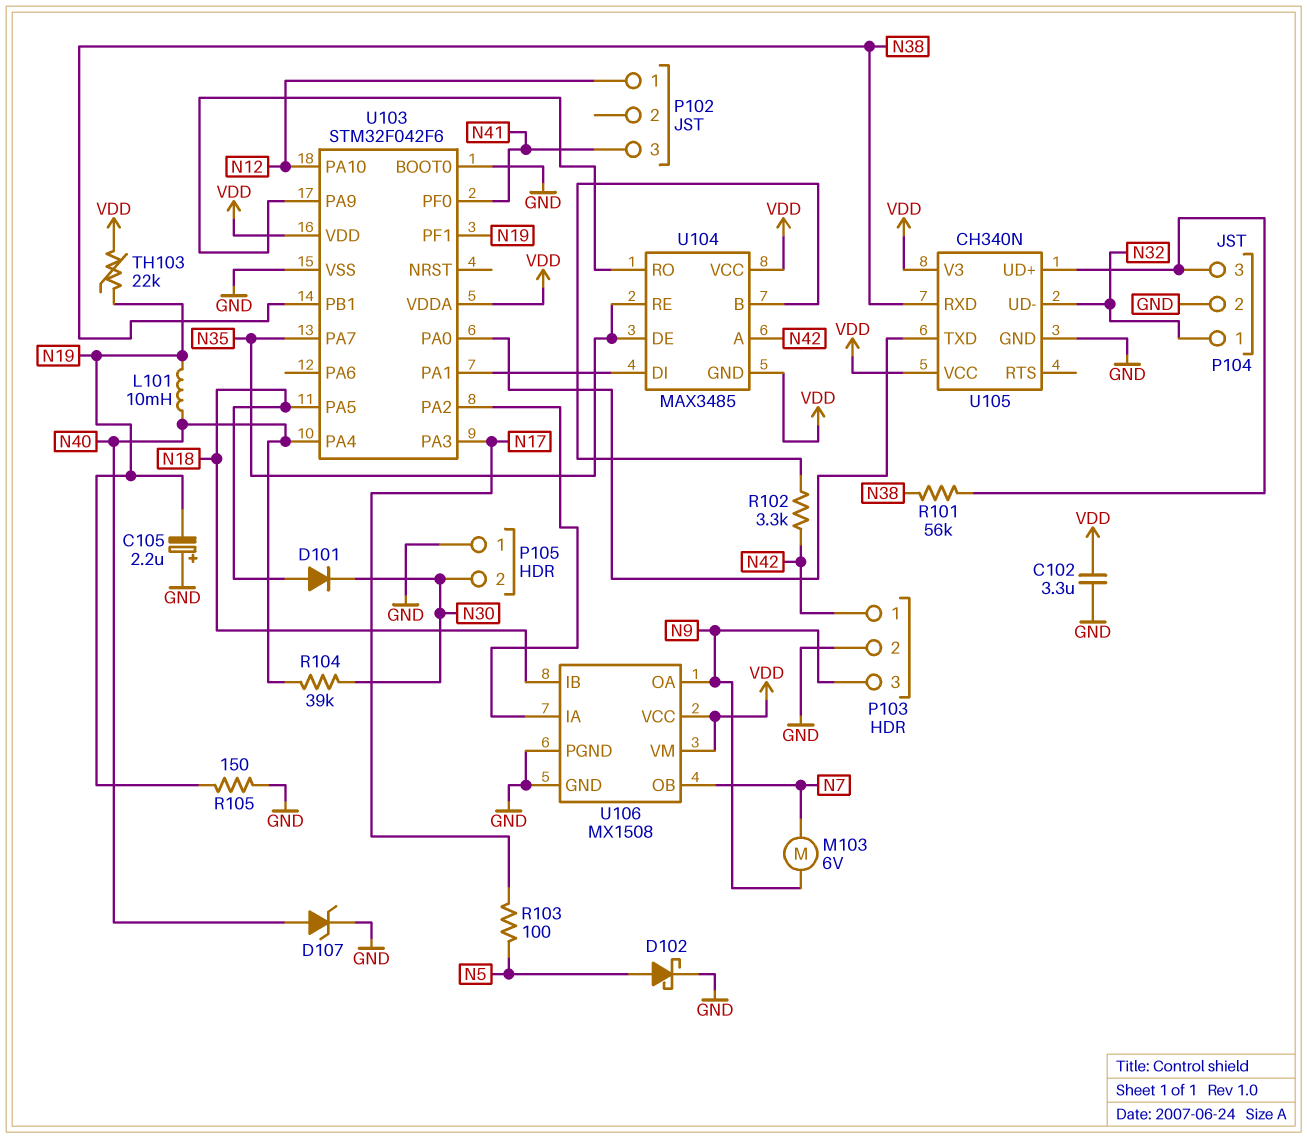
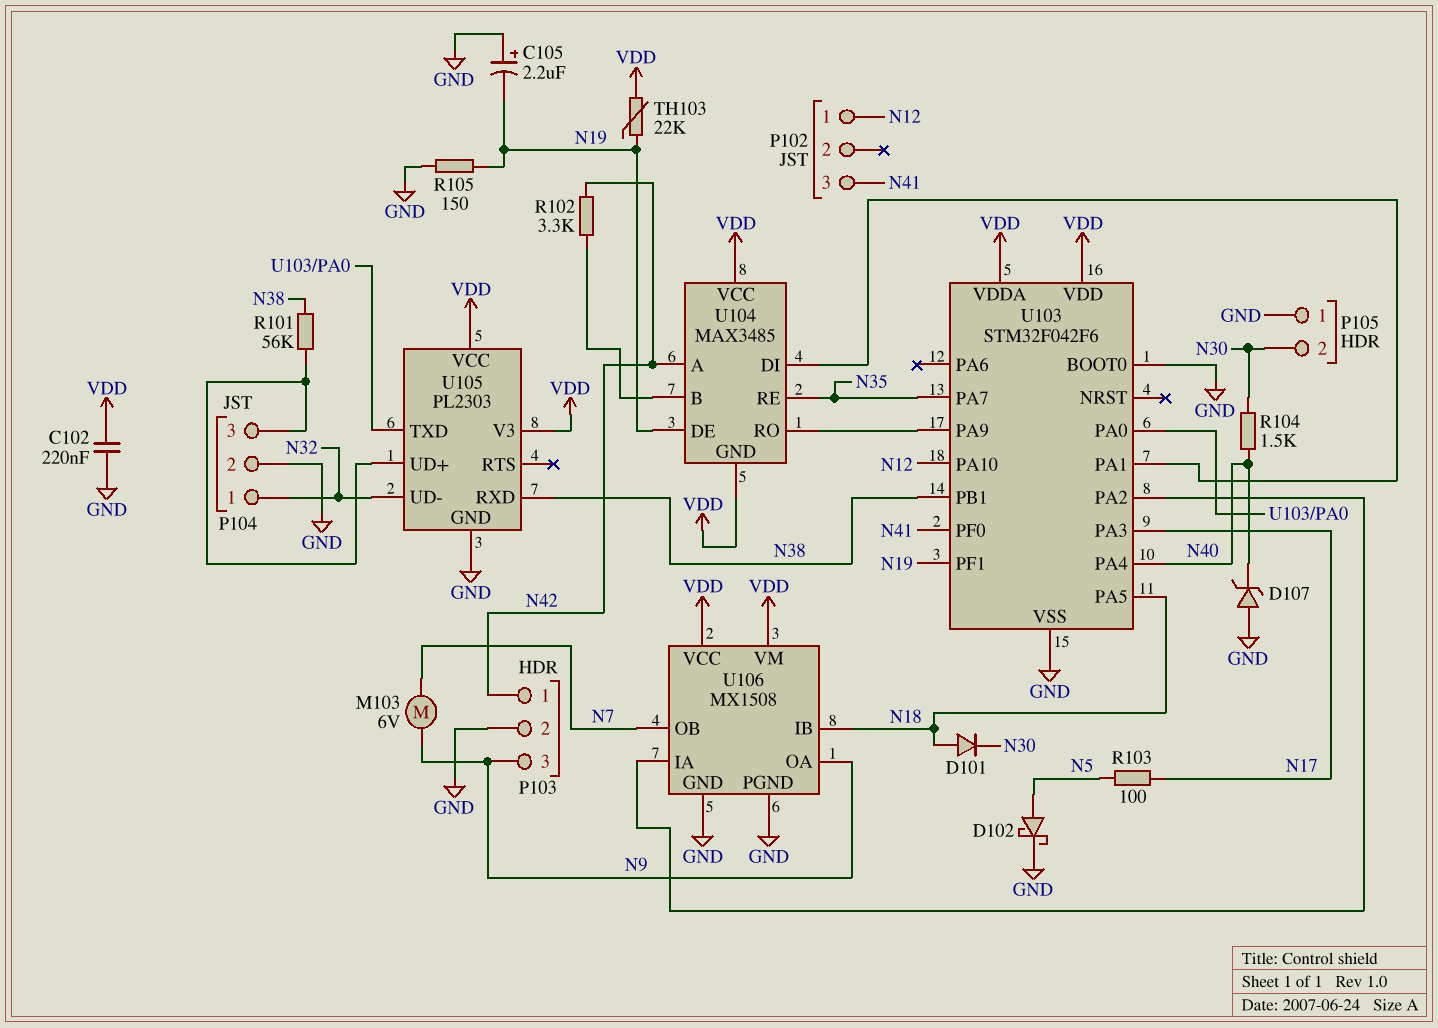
C102: 3.3uF (GND, VDD) -> 220nF (GND, VDD)
D107: zener (A N40, K GND) -> zener (A GND, K N40)
L101: 10mH (N19, N40) -> none
R104: 39k (N30, N40) -> 1.5k (N30, N40)
U104 pin DE: N35 -> N19
U105: CH340N -> PL2303

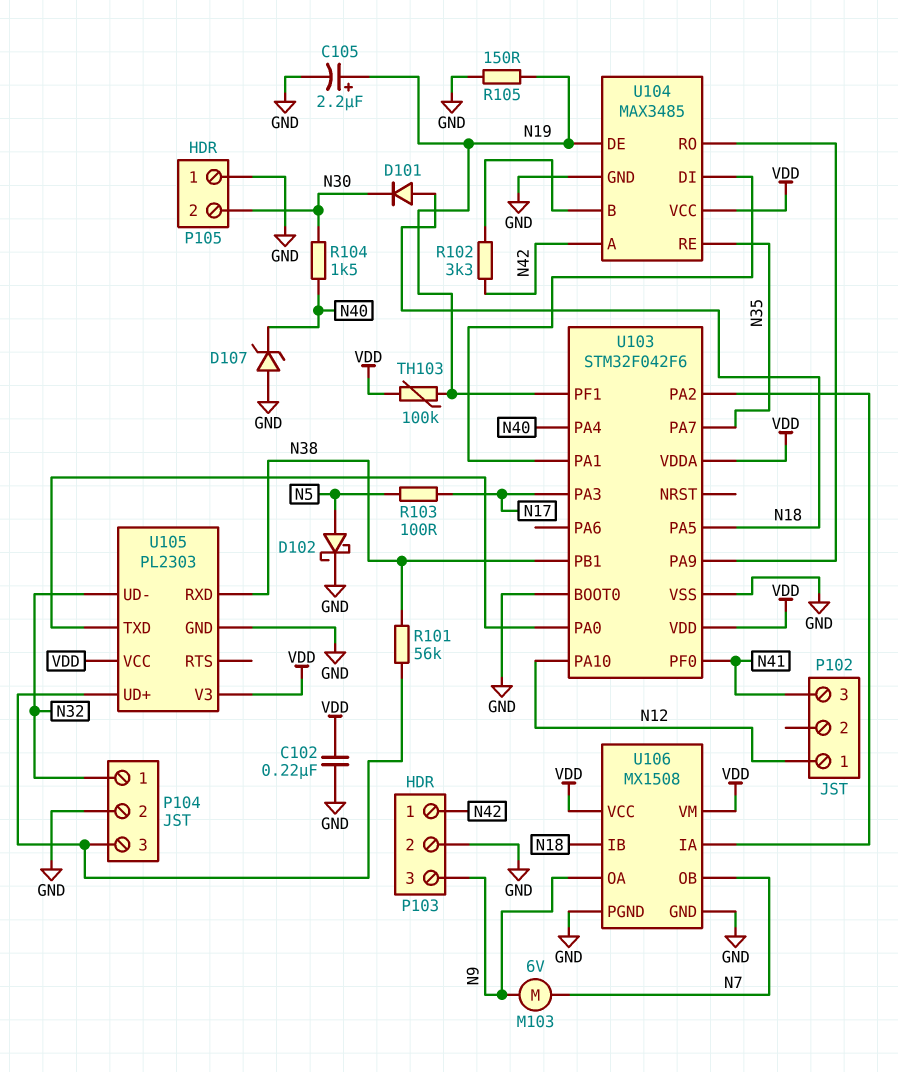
C105: 2.2uF (plus GND, minus N19) -> 2.2uF (plus N19, minus GND)
TH103: 22k (N19, VDD) -> 100k (N19, VDD)
U104 pin GND: VDD -> GND

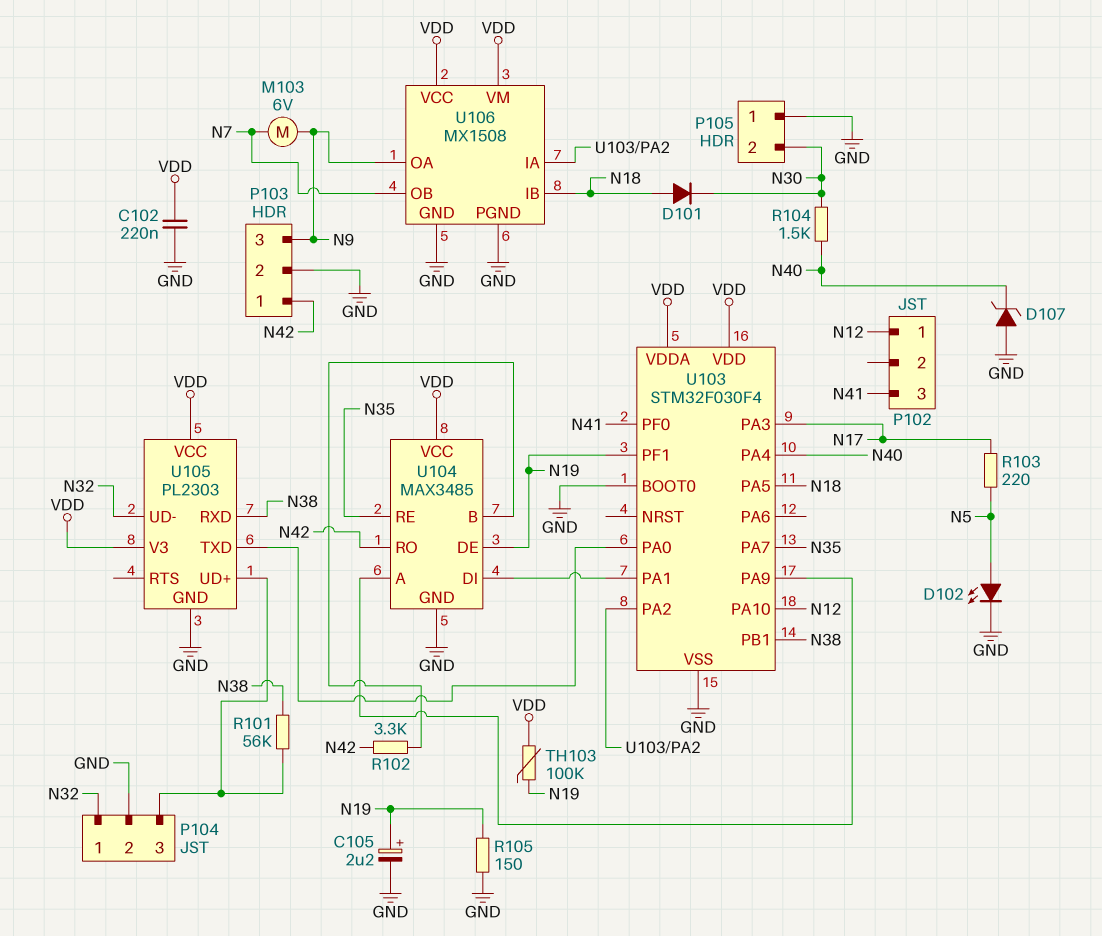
D102: schottky (A N5, K GND) -> LED (A N5, K GND)
R103: 100 (N5, N17) -> 220 (N5, N17)
U103: STM32F042F6 -> STM32F030F4
U104 pin A: N42 -> U103/PA9
U104 pin RO: U103/PA9 -> N42

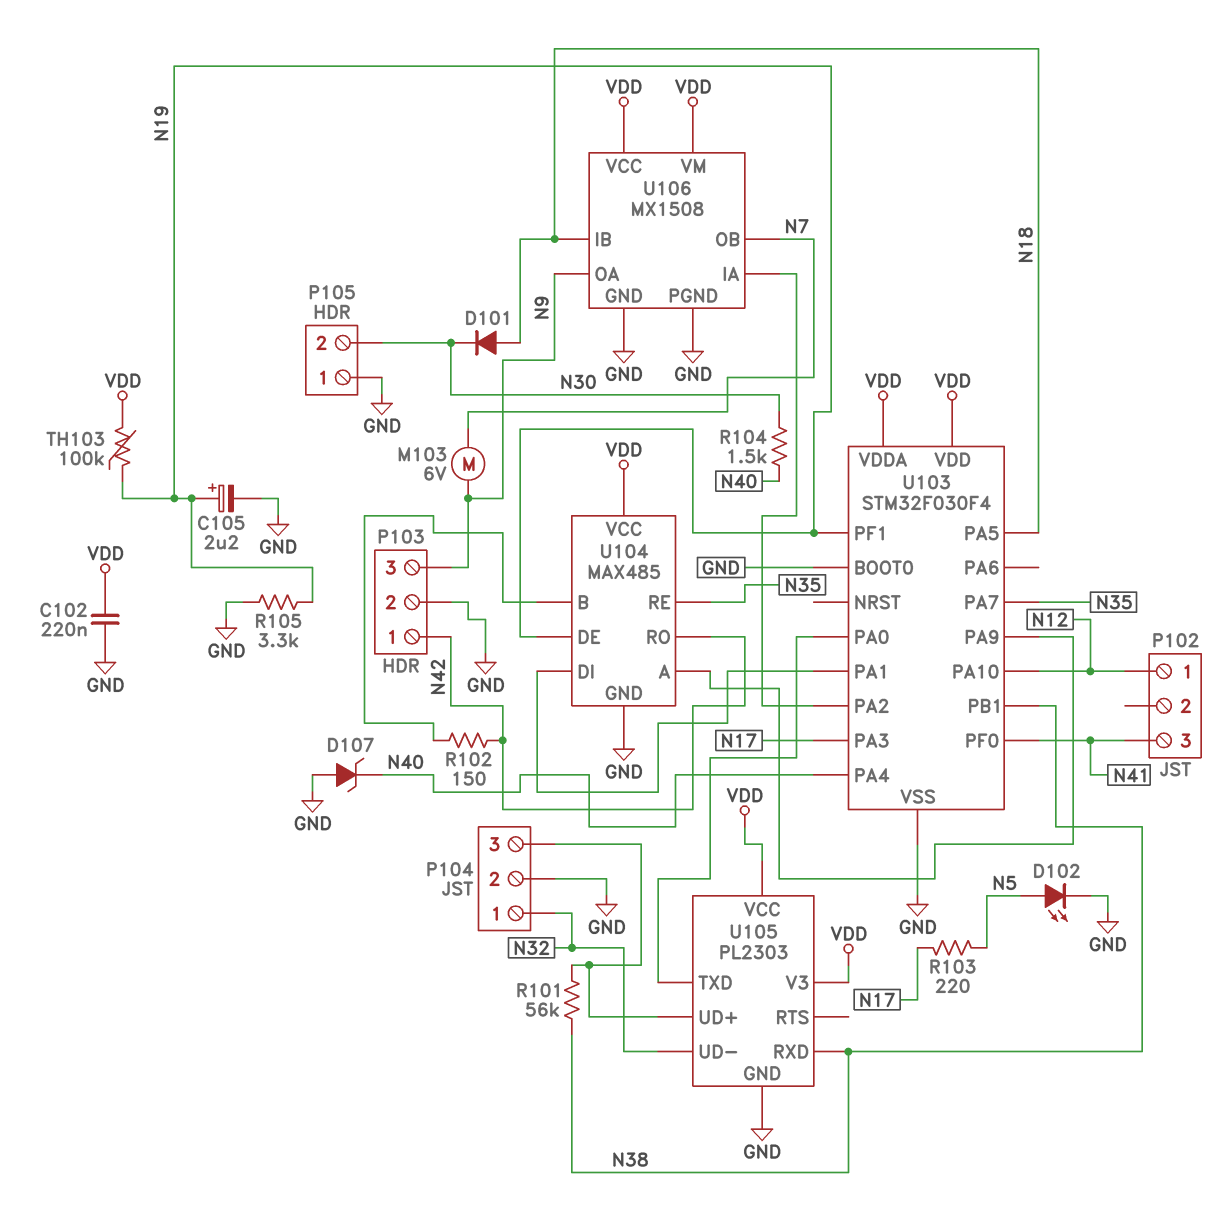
R102: 3.3k (N42, U104/B) -> 150 (N42, U104/B)
R105: 150 (GND, N19) -> 3.3k (GND, N19)
U104: MAX3485 -> MAX485

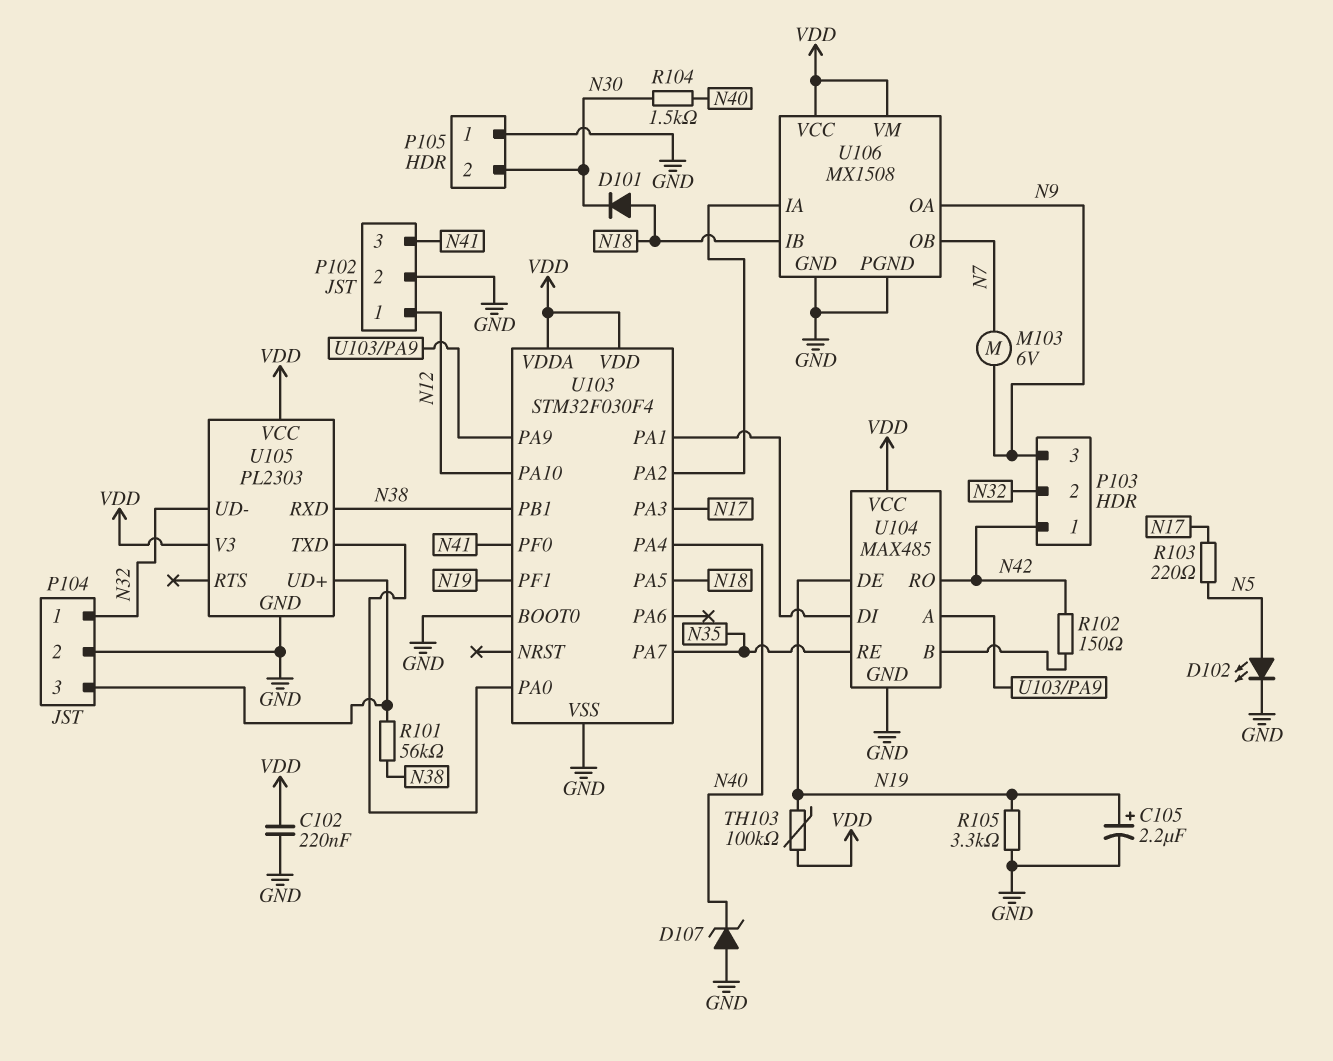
P102 pin 2: none -> GND
P103 pin 2: GND -> N32

